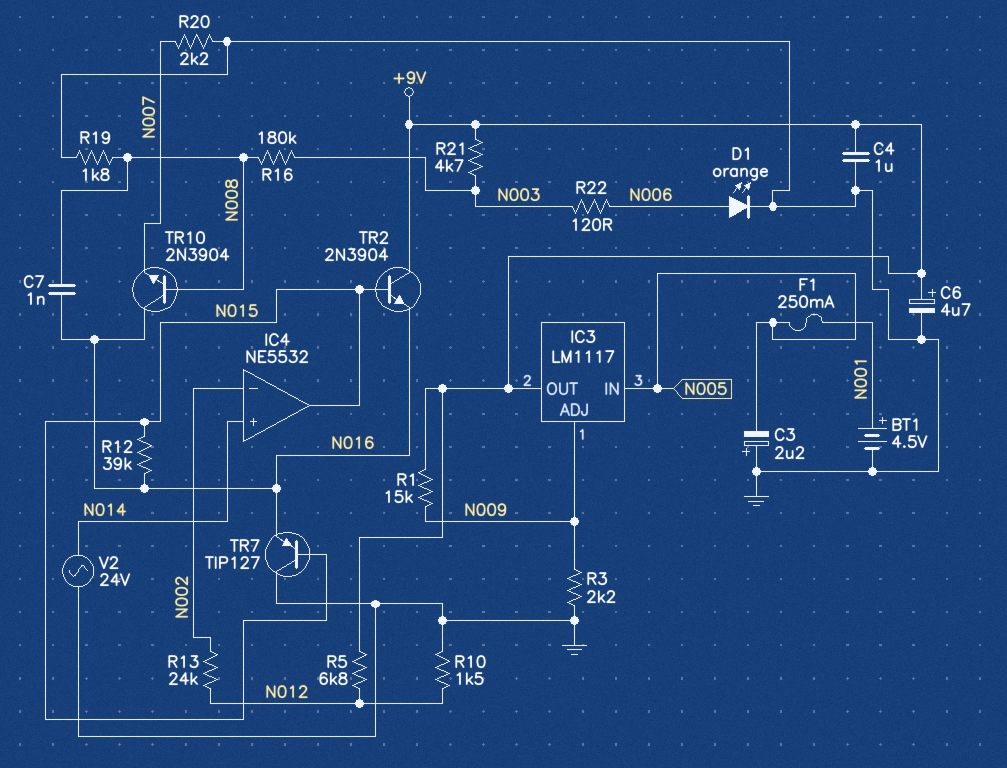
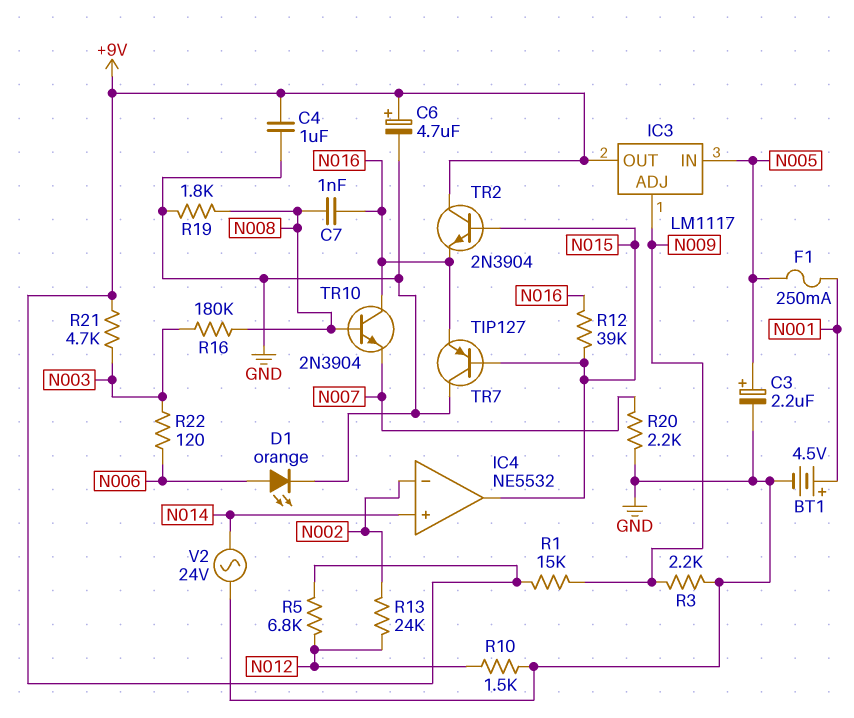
C3: 2.2uF (plus GND, minus N005) -> 2.2uF (plus N005, minus GND)

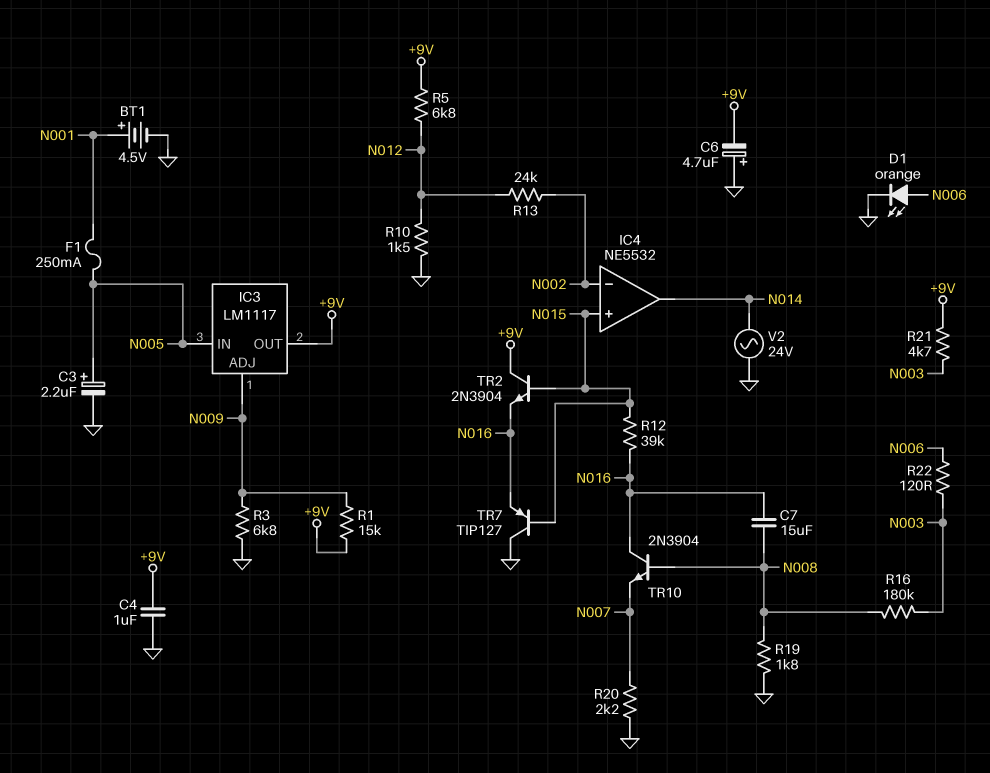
C6: 4.7uF (plus +9V, minus GND) -> 4.7uF (plus GND, minus +9V)
C7: 1nF (N008, N016) -> 15uF (N008, N016)
IC4 pin in+: N014 -> N015
IC4 pin out: N015 -> N014
R3: 2.2k (GND, N009) -> 6.8k (GND, N009)

